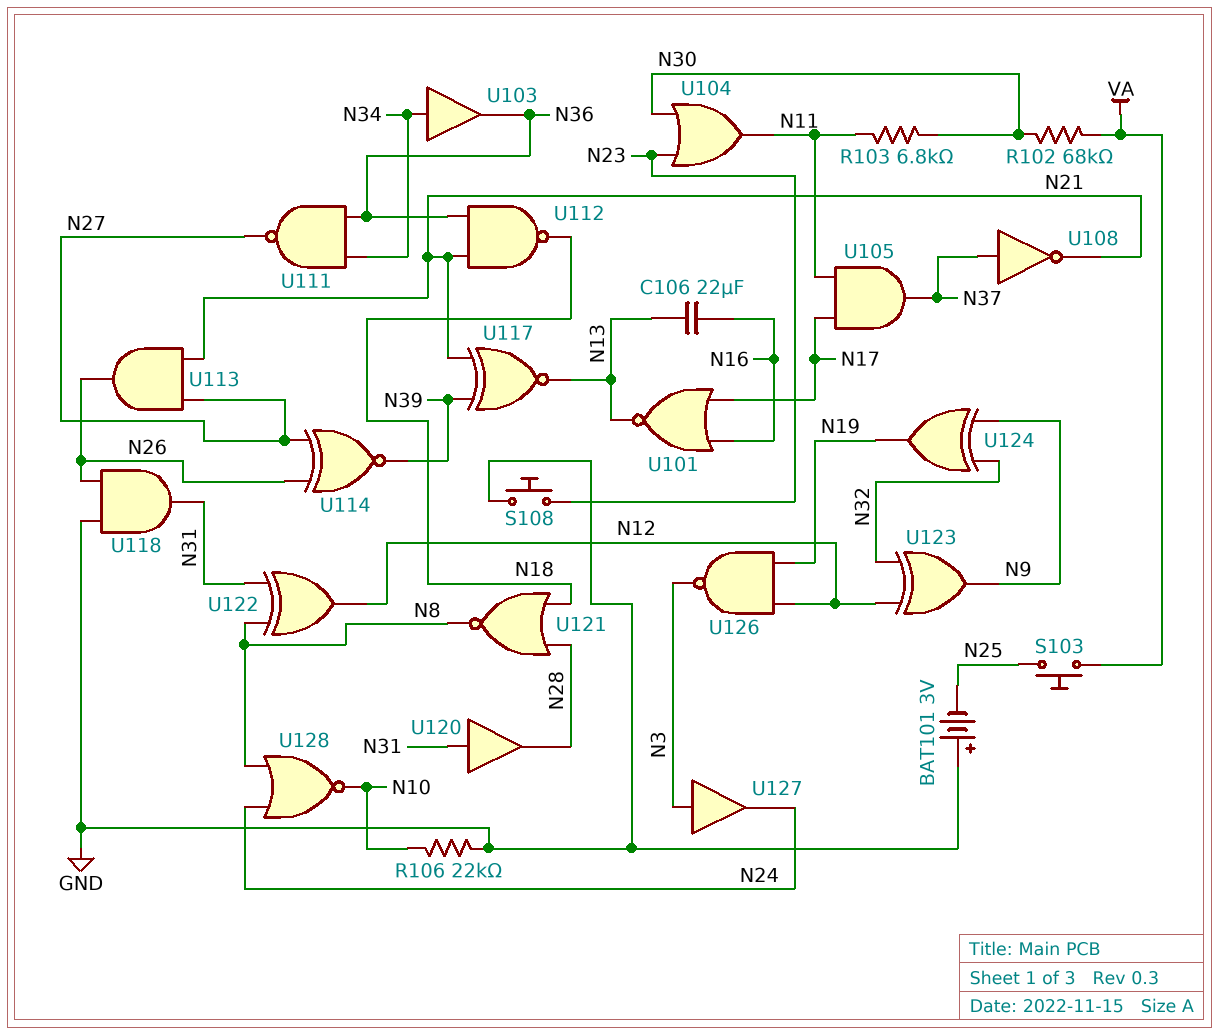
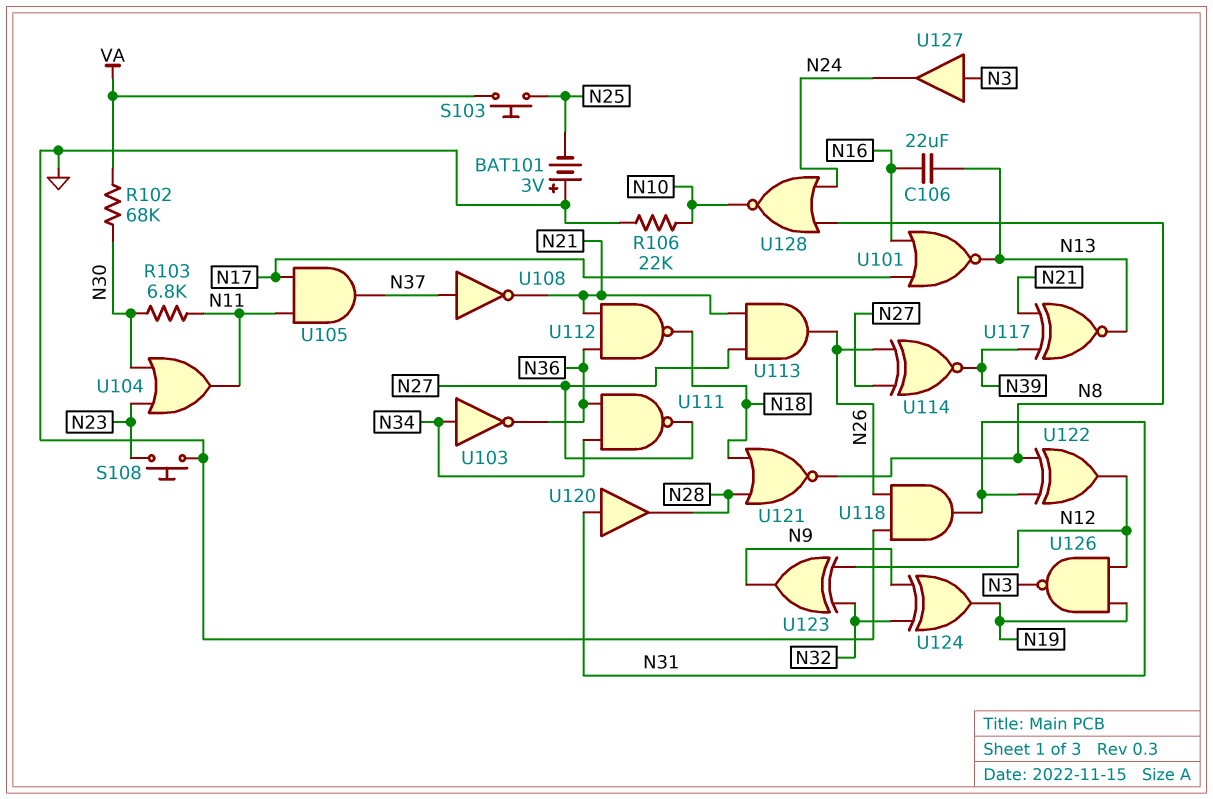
U103: buffer (in N34, out N36) -> NOT (in N34, out N36)

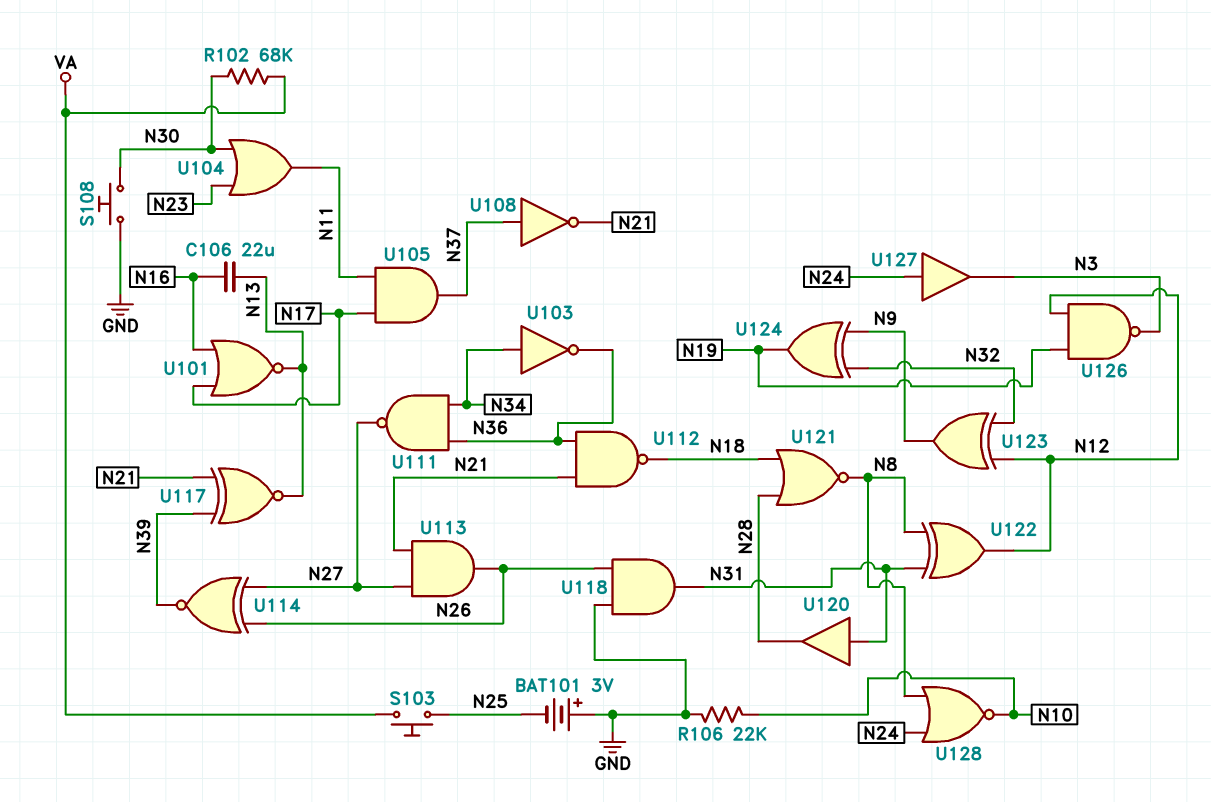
R103: 6.8k (N11, N30) -> none
S108: button (GND, N23) -> button (GND, N30)
U127: buffer (in N3, out N24) -> buffer (in N24, out N3)

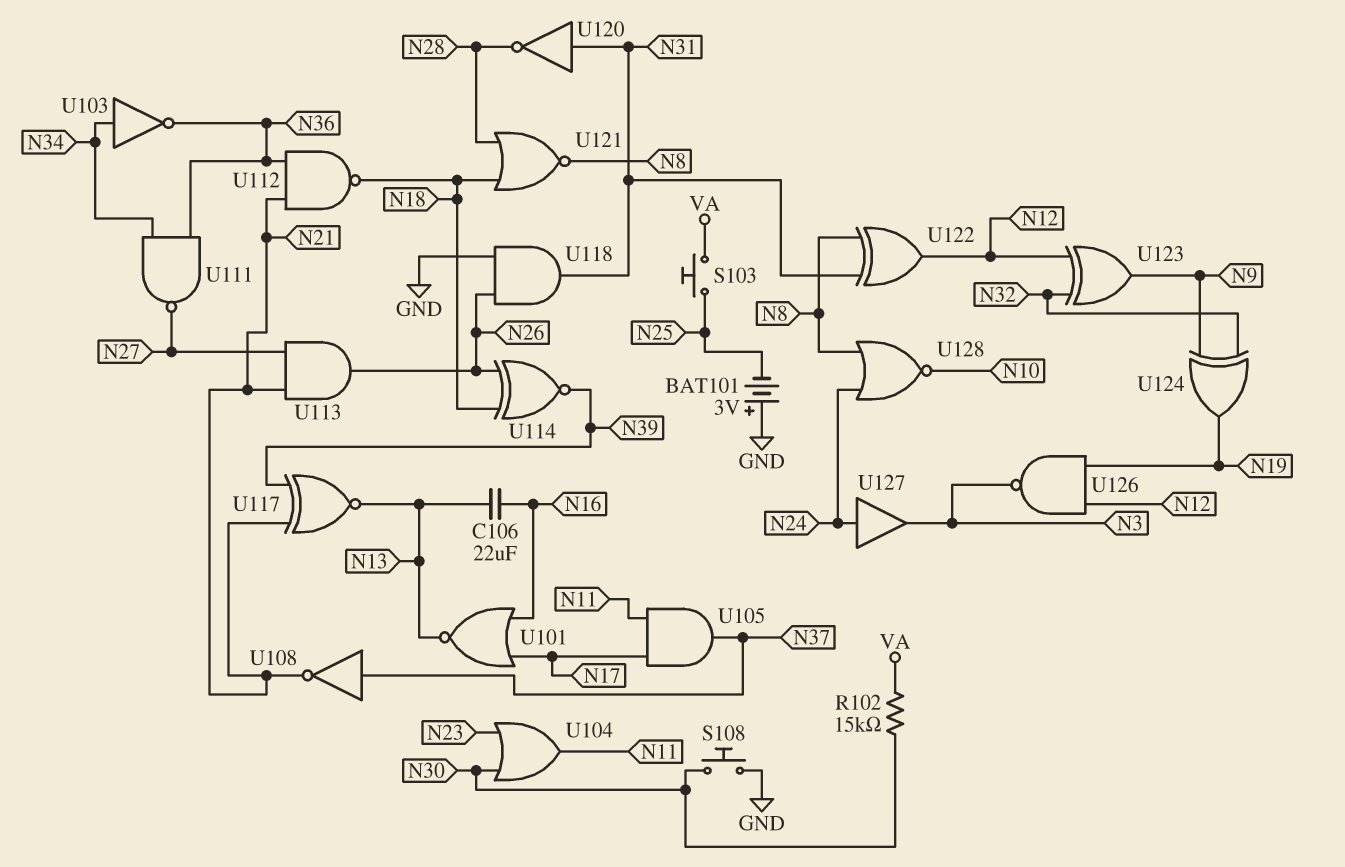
R102: 68k (N30, VA) -> 15k (N30, VA)
R106: 22k (GND, N10) -> none
U114: XNOR (in N26, in N27, out N39) -> XNOR (in N18, in N26, out N39)
U120: buffer (in N31, out N28) -> NOT (in N31, out N28)

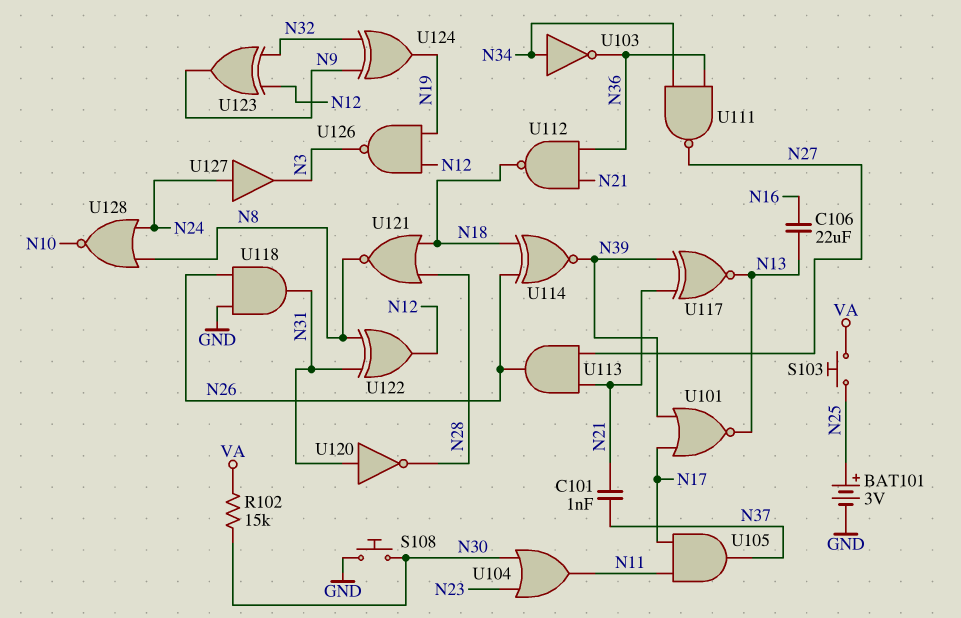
BAT101: 3V (plus GND, minus N25) -> 3V (plus N25, minus GND)
C101: none -> 1nF (N21, N37)
U101: NOR (in N16, in N17, out N13) -> NOR (in N17, in N39, out N13)
U108: NOT (in N37, out N21) -> none

